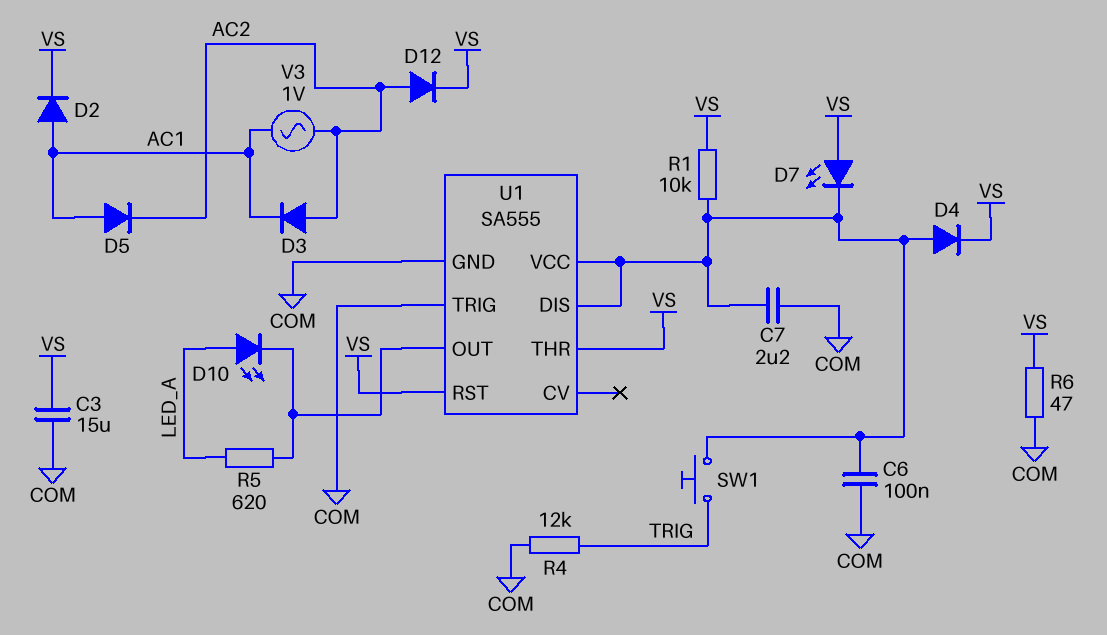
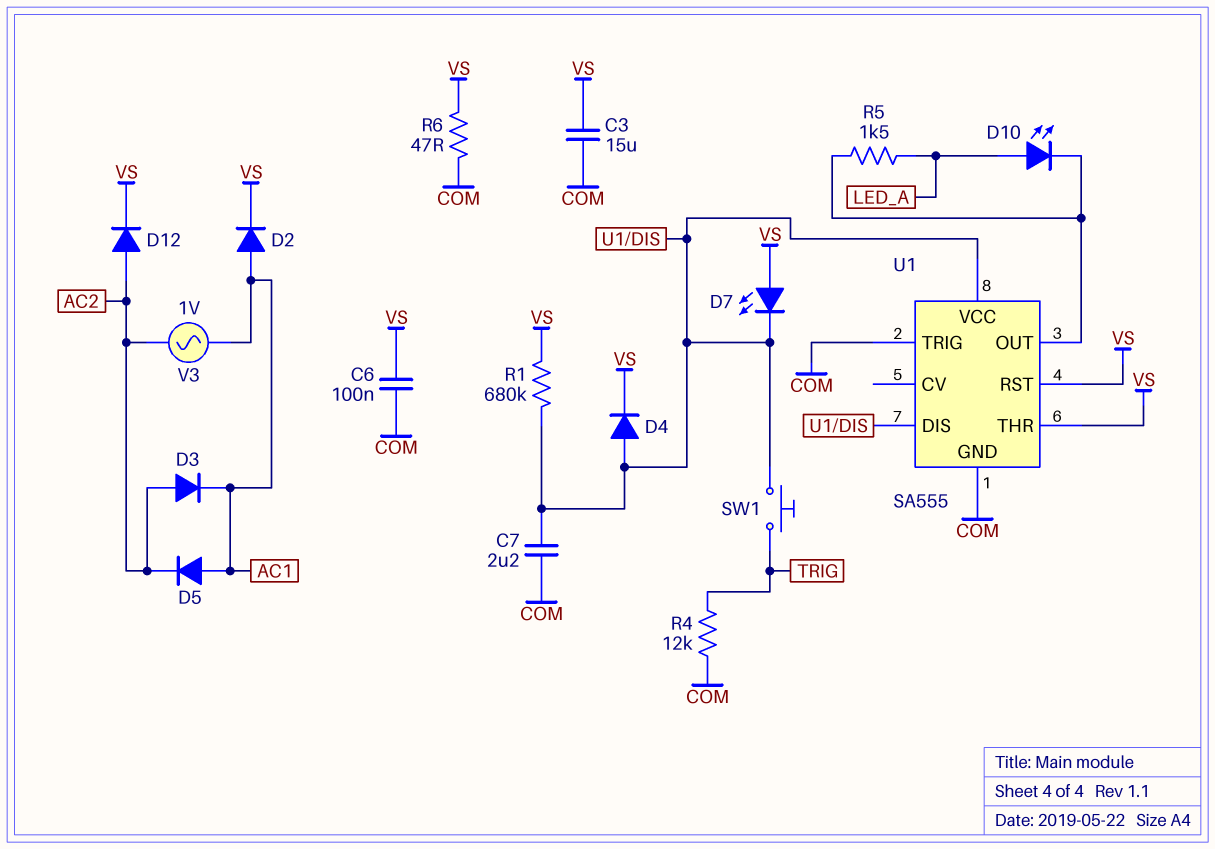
C6: 100nF (COM, U1/DIS) -> 100nF (COM, VS)
R1: 10k (U1/DIS, VS) -> 680k (U1/DIS, VS)
R5: 620 (LED_A, U1/OUT) -> 1.5k (LED_A, U1/OUT)

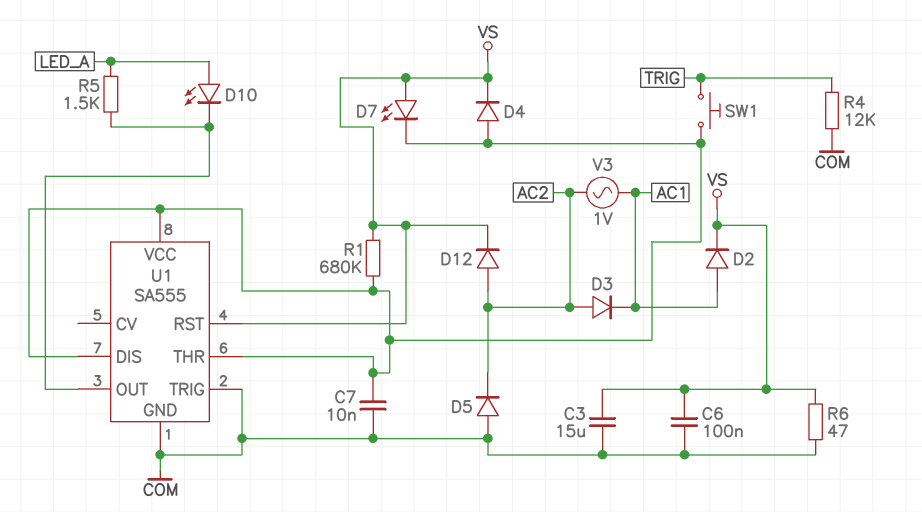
C7: 2.2uF (COM, U1/DIS) -> 10nF (COM, U1/DIS)
D5: diode (A AC1, K AC2) -> diode (A COM, K AC2)
U1 pin THR: VS -> U1/DIS

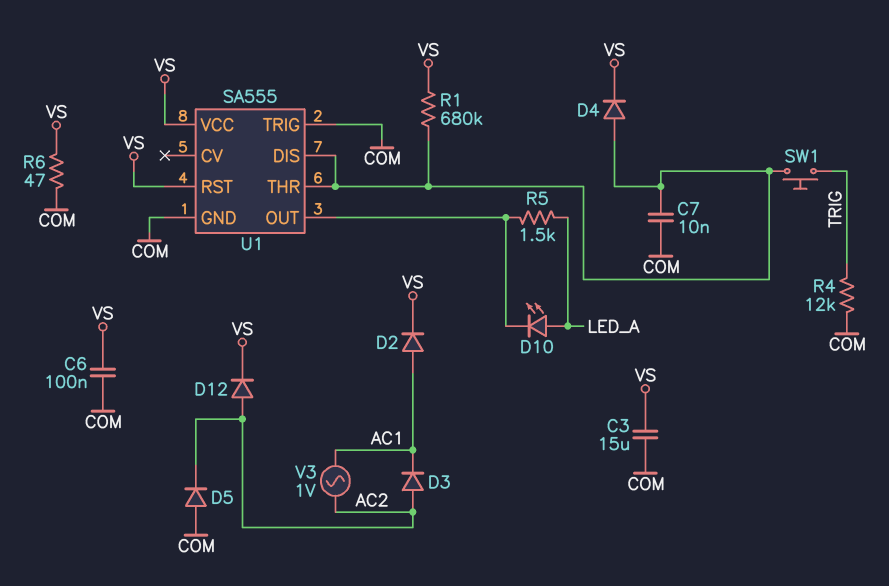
D7: LED (A VS, K U1/DIS) -> none
U1 pin VCC: U1/DIS -> VS

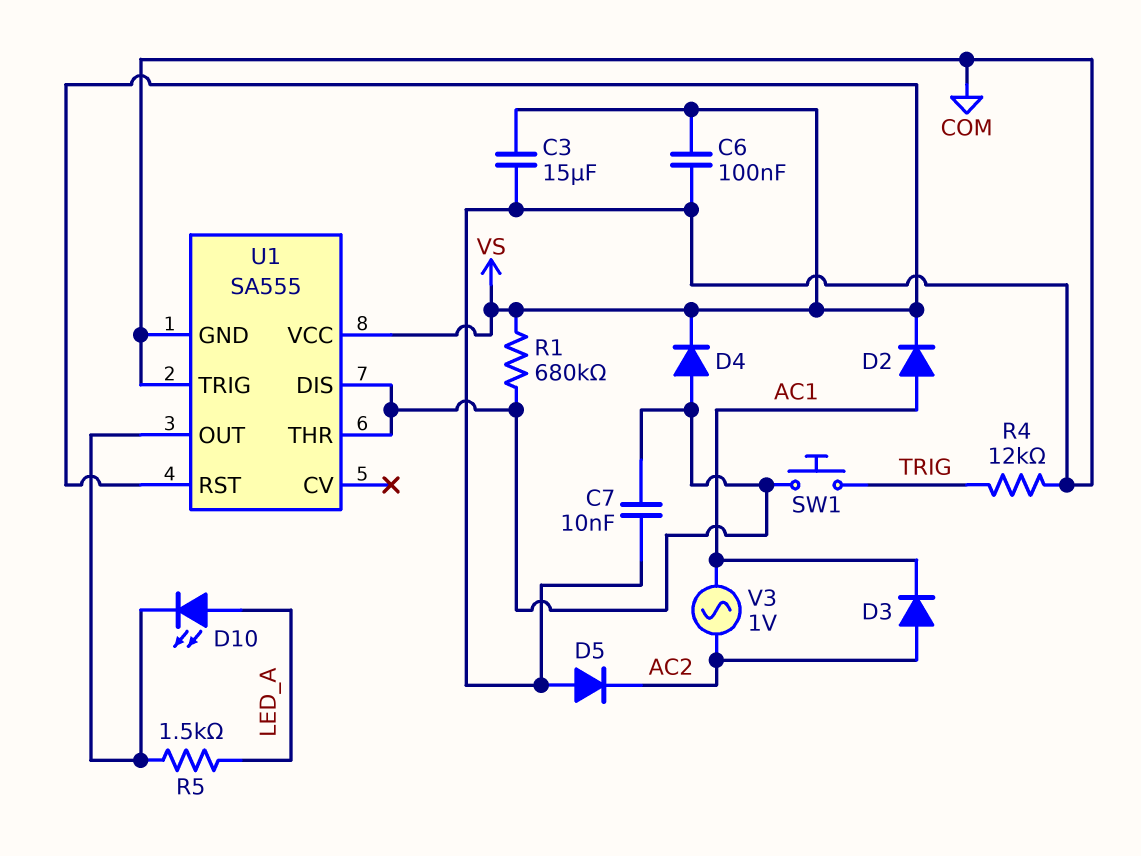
D12: diode (A AC2, K VS) -> none
R6: 47 (COM, VS) -> none

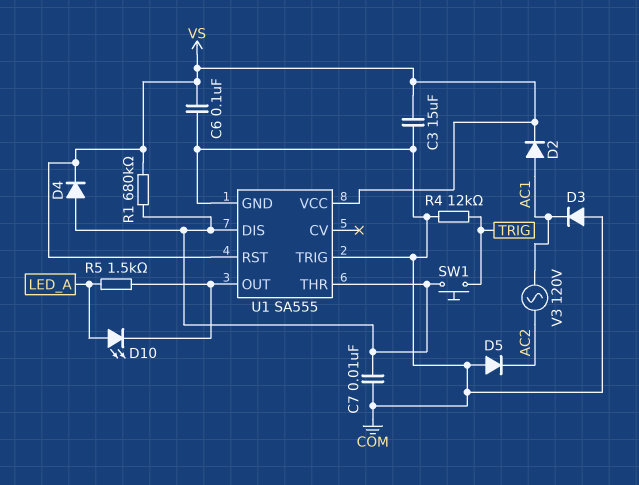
D3: diode (A AC2, K AC1) -> diode (A COM, K AC1)
V3: AC 1V (AC1, AC2) -> AC 120V (AC1, AC2)

